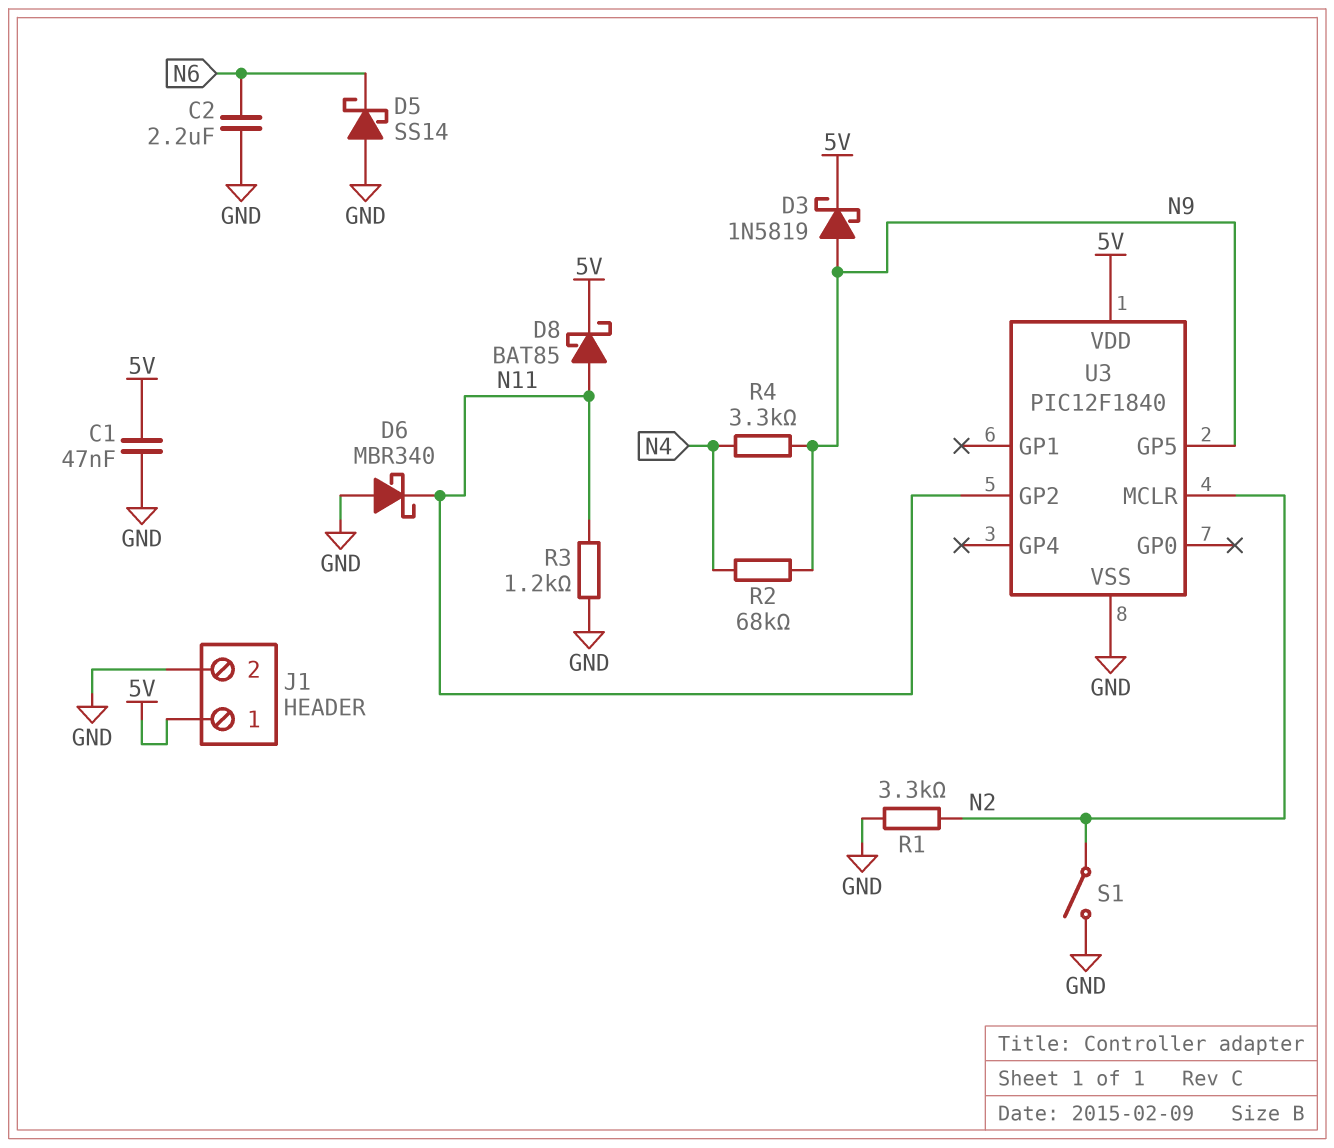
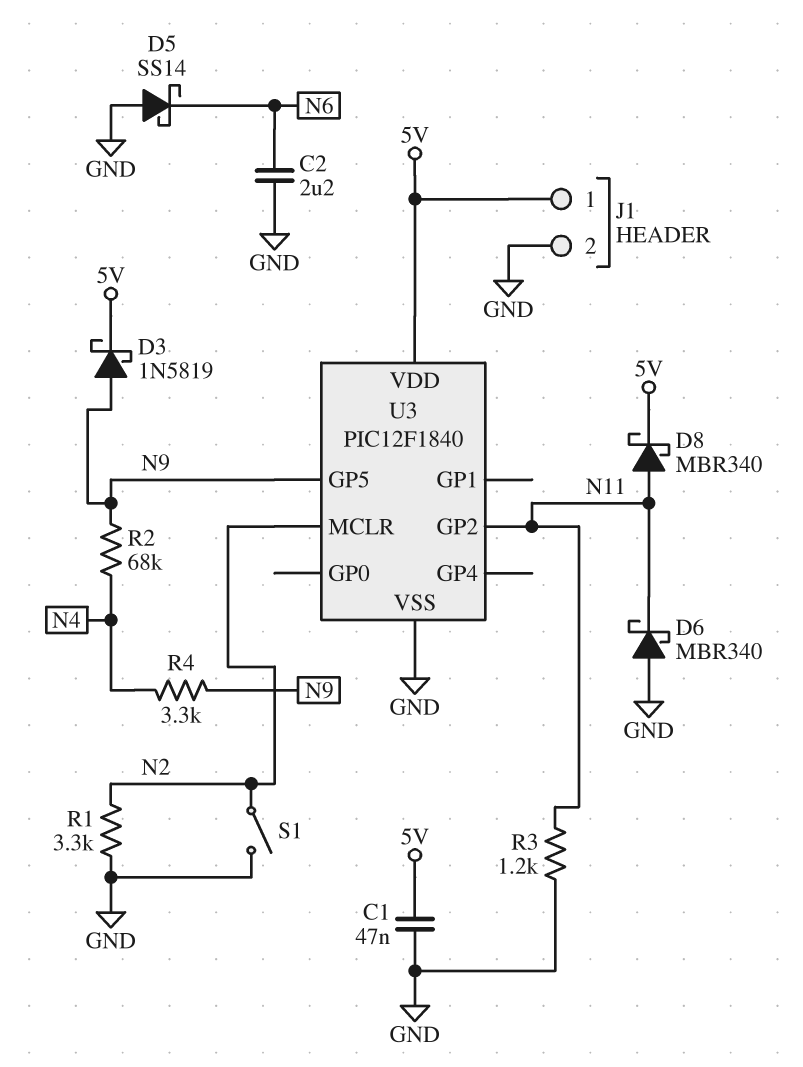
D8: schottky BAT85 (A N11, K 5V) -> schottky MBR340 (A N11, K 5V)

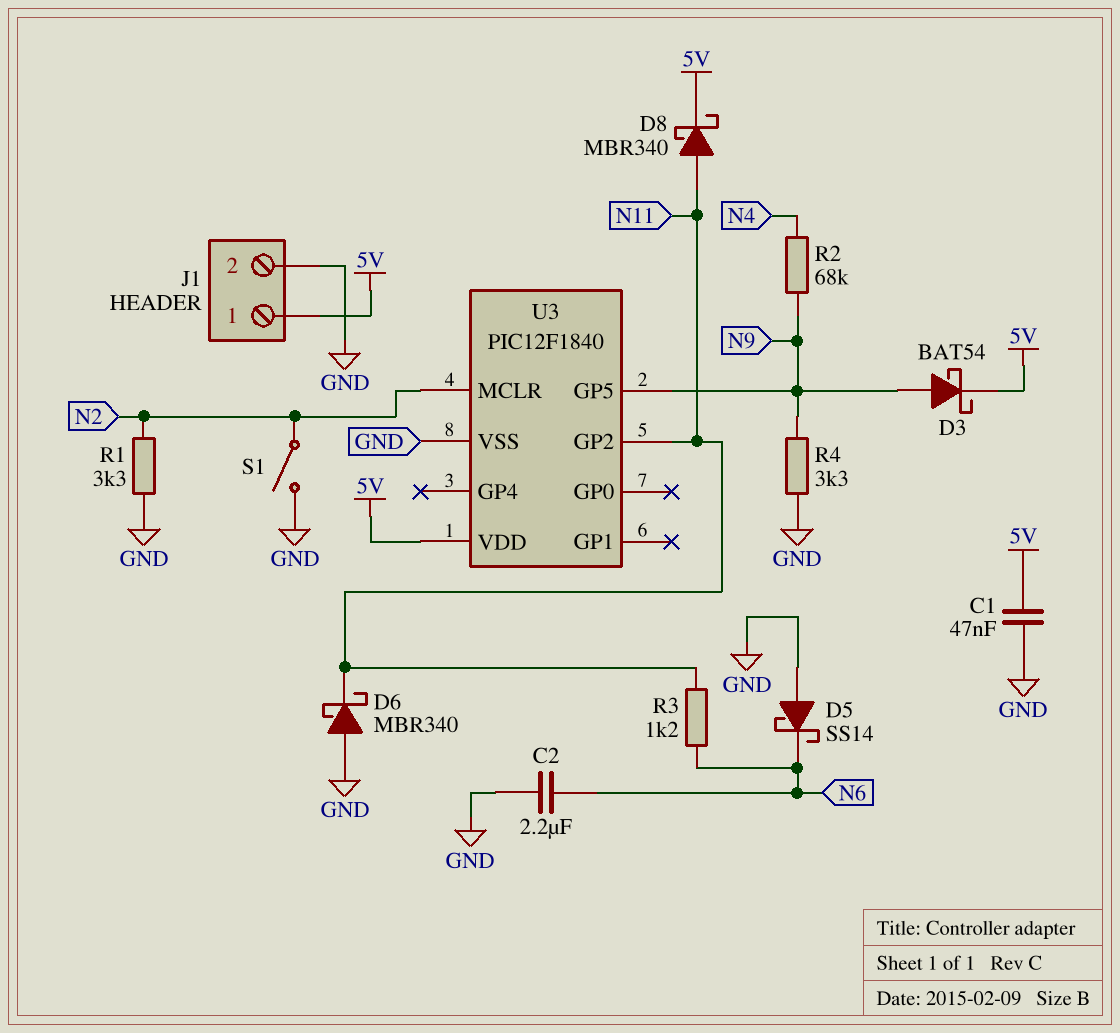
D3: schottky 1N5819 (A N9, K 5V) -> schottky BAT54 (A N9, K 5V)
R3: 1.2k (GND, N11) -> 1.2k (N6, N11)
R4: 3.3k (N4, N9) -> 3.3k (GND, N9)

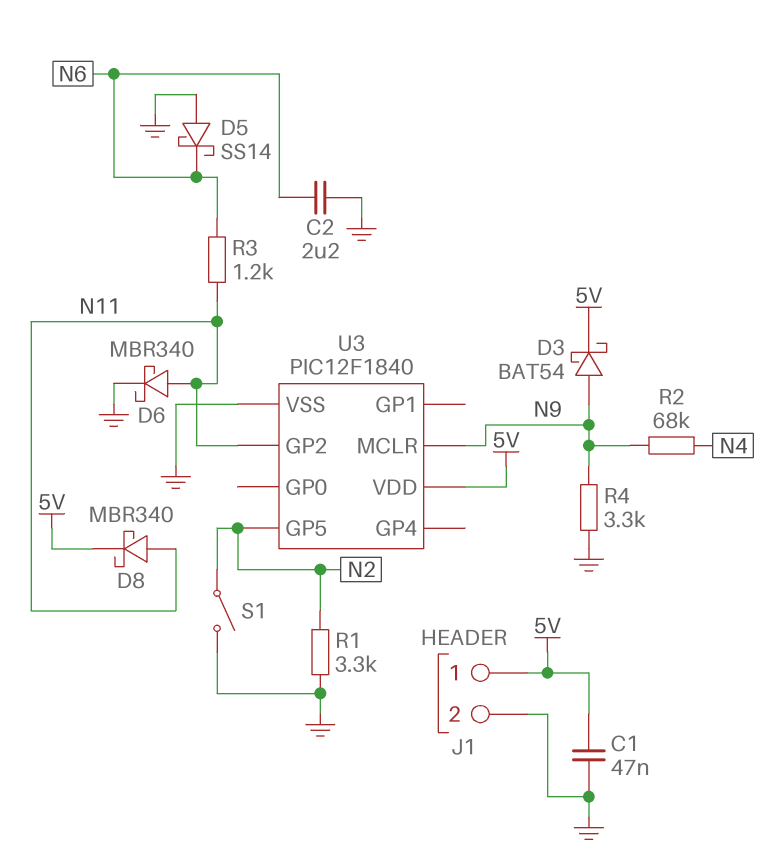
D6: schottky MBR340 (A GND, K N11) -> schottky MBR340 (A N11, K GND)
U3 pin GP5: N9 -> N2
U3 pin MCLR: N2 -> N9

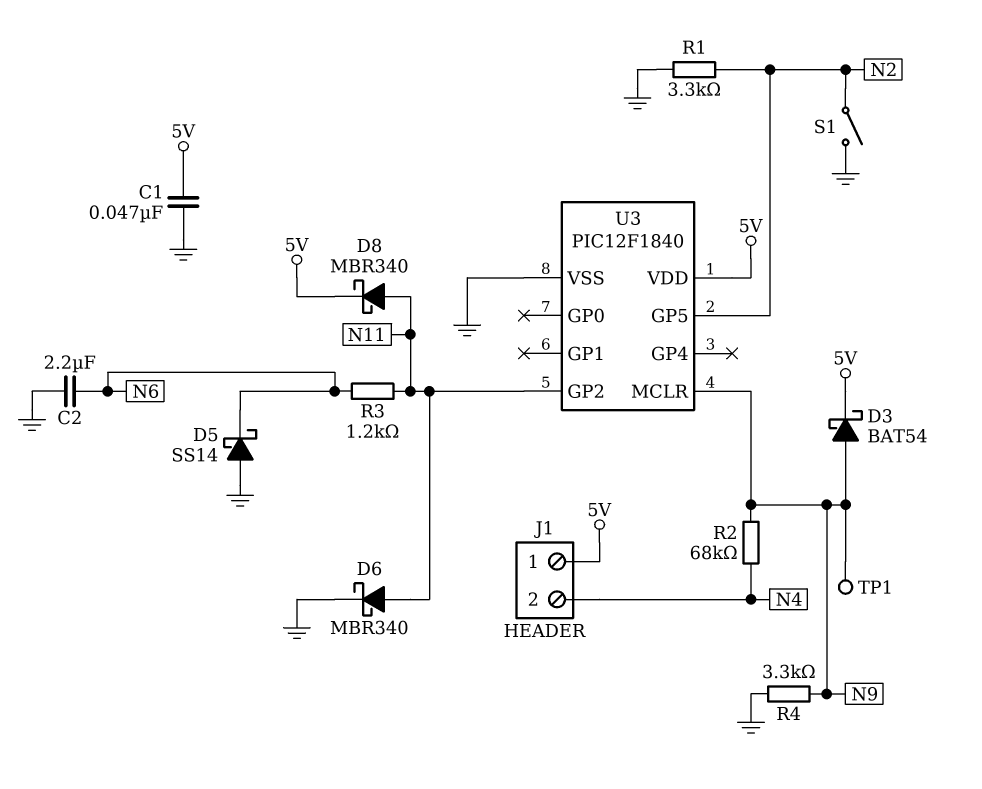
J1 pin 2: GND -> N4
TP1: none -> test point (N9)

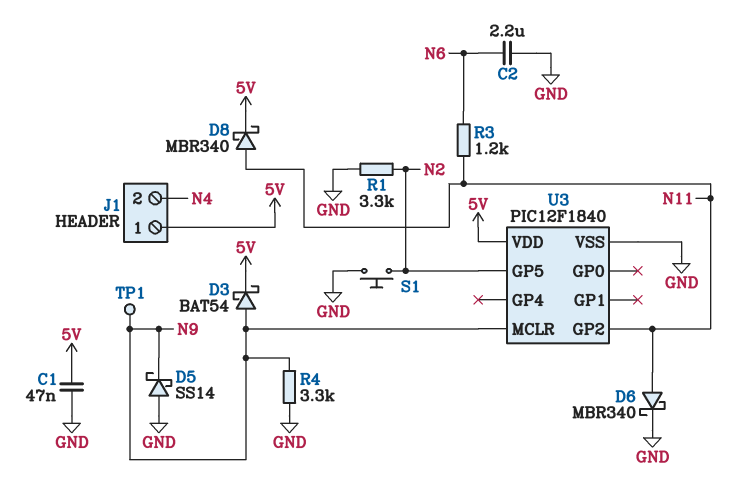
D5: schottky SS14 (A GND, K N6) -> schottky SS14 (A GND, K N9)
R2: 68k (N4, N9) -> none
S1: switch (GND, N2) -> button (GND, N2)

